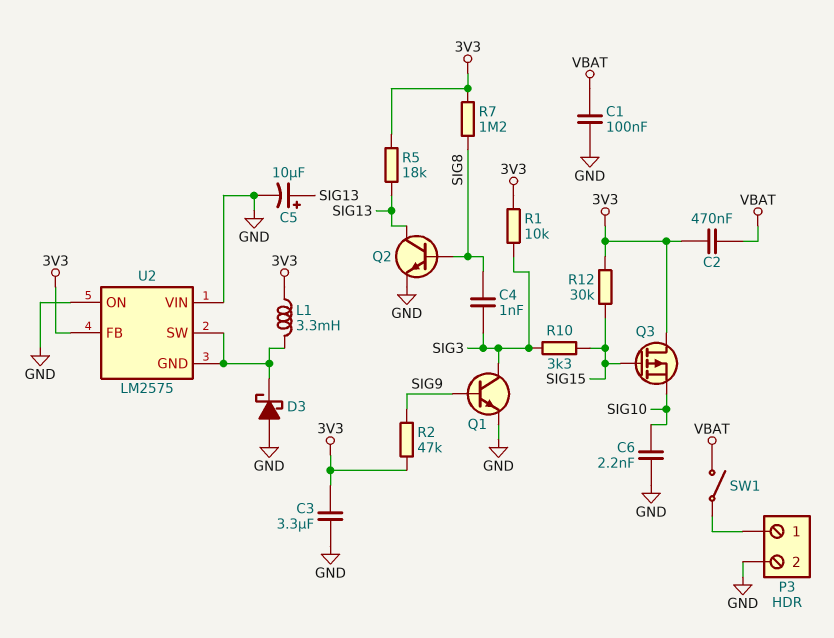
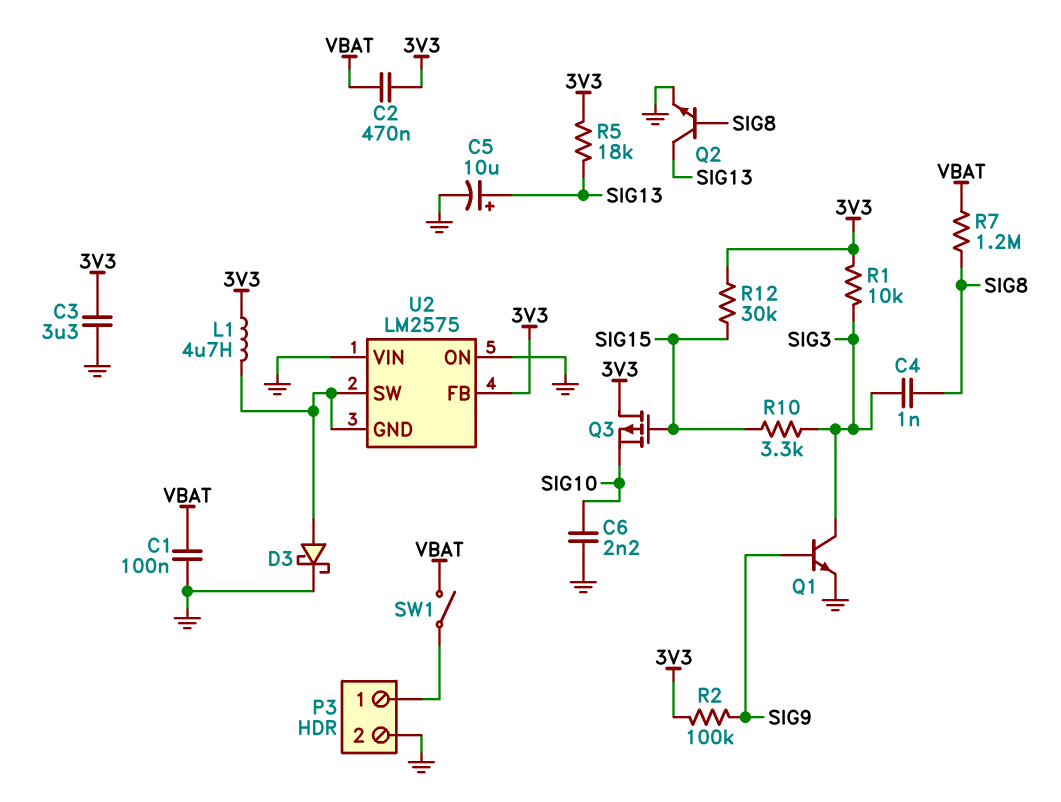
D3: schottky (A GND, K U2/GND) -> schottky (A U2/GND, K GND)
L1: 3.3mH (3V3, U2/GND) -> 4.7uH (3V3, U2/GND)
R2: 47k (3V3, SIG9) -> 100k (3V3, SIG9)
R7: 1.2M (3V3, SIG8) -> 1.2M (SIG8, VBAT)

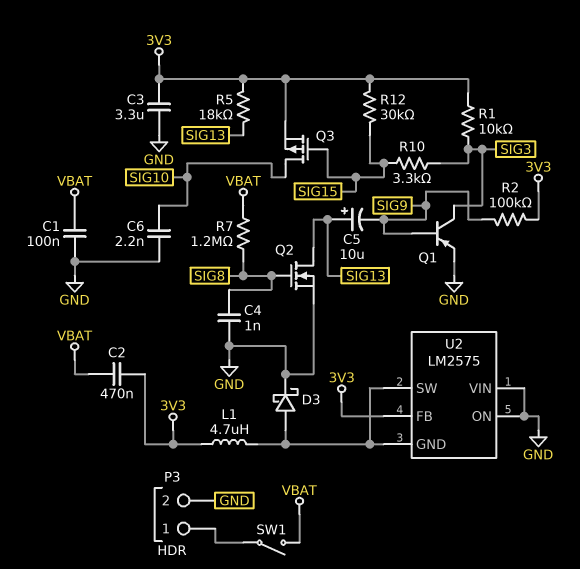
C4: 1nF (SIG3, SIG8) -> 1nF (GND, SIG8)
C5: 10uF (plus SIG13, minus GND) -> 10uF (plus SIG13, minus SIG9)
Q1: NPN (B SIG9, C SIG3, E GND) -> PNP (B SIG9, C SIG3, E GND)
Q2: NPN (B SIG8, C SIG13, E GND) -> NMOS (G SIG8, D SIG13, S GND)
Q3: PMOS (G SIG15, D 3V3, S SIG10) -> PMOS (G SIG15, D SIG10, S 3V3)

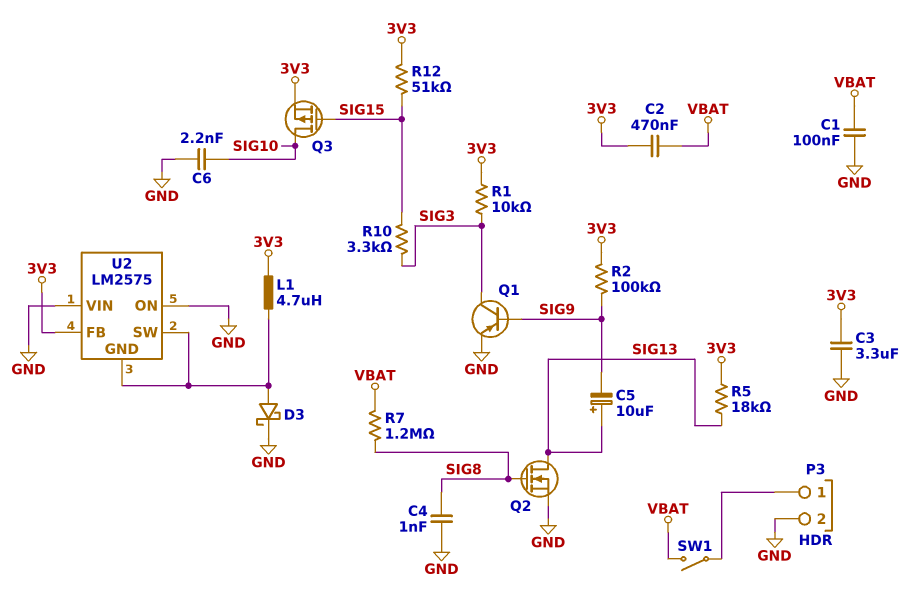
R12: 30k (3V3, SIG15) -> 51k (3V3, SIG15)

